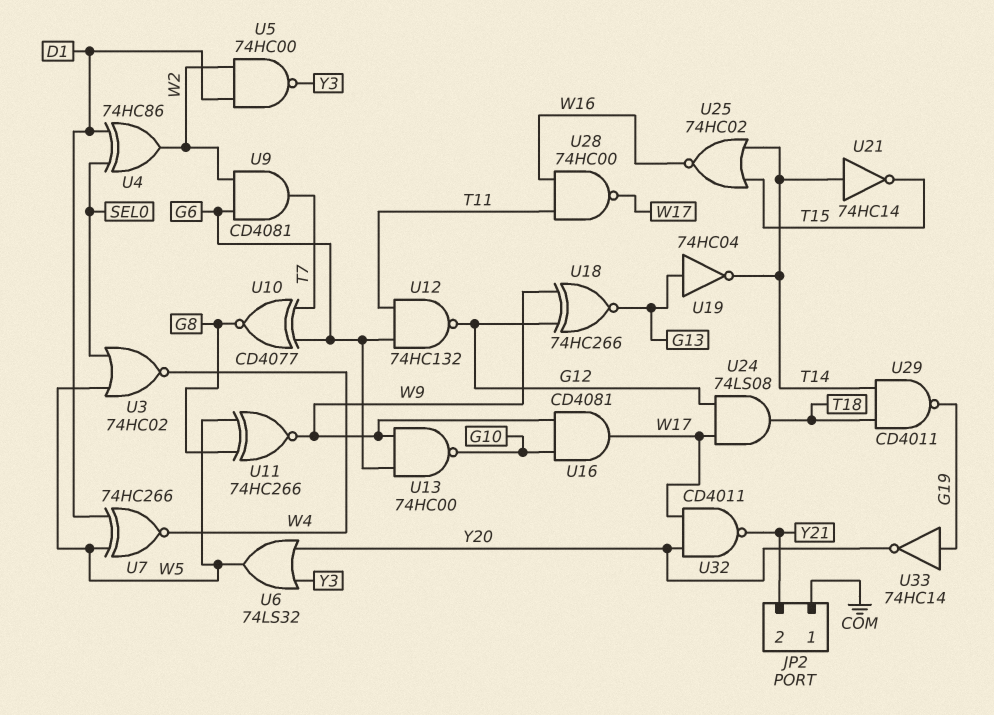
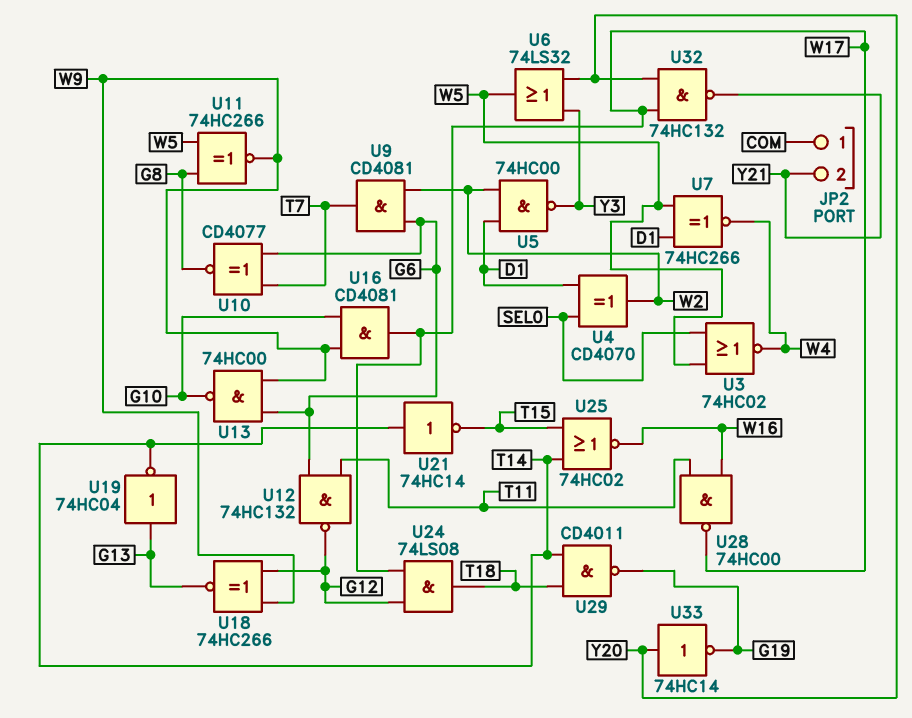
U4: XOR 74HC86 (in D1, in SEL0, out W2) -> XOR CD4070 (in D1, in SEL0, out W2)
U32: NAND CD4011 (in W17, in Y20, out Y21) -> NAND 74HC132 (in W17, in Y20, out Y21)
U33: NOT 74HC14 (in G19, out Y20) -> NOT 74HC14 (in Y20, out G19)

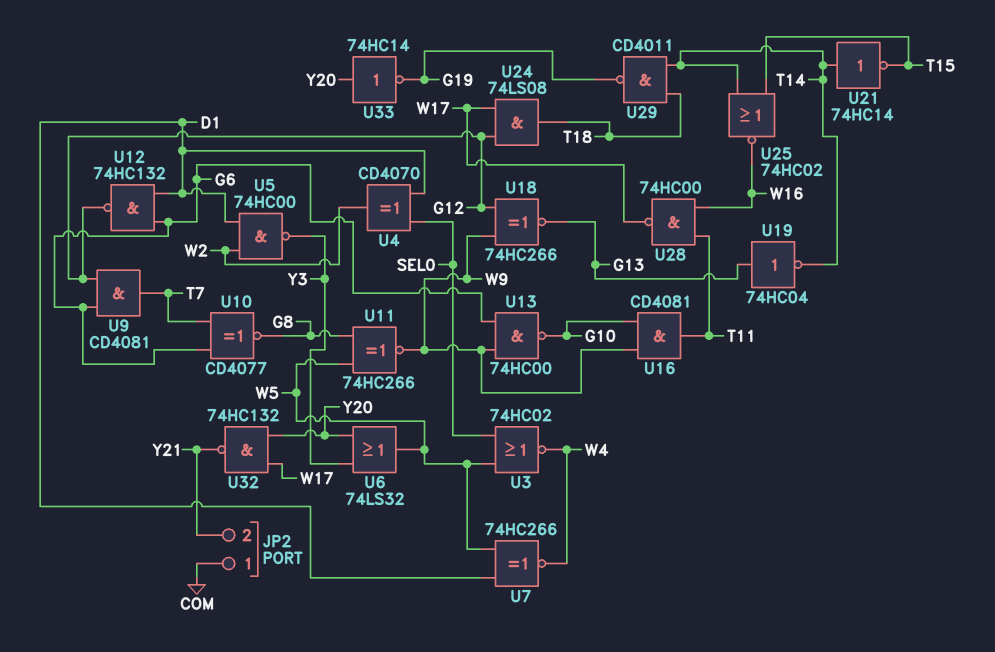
U9: AND CD4081 (in G6, in W2, out T7) -> AND CD4081 (in G6, in G12, out T7)
U12: NAND 74HC132 (in G6, in T11, out G12) -> NAND 74HC132 (in D1, in G6, out G12)
U16: AND CD4081 (in G10, in W9, out W17) -> AND CD4081 (in G10, in W9, out T11)

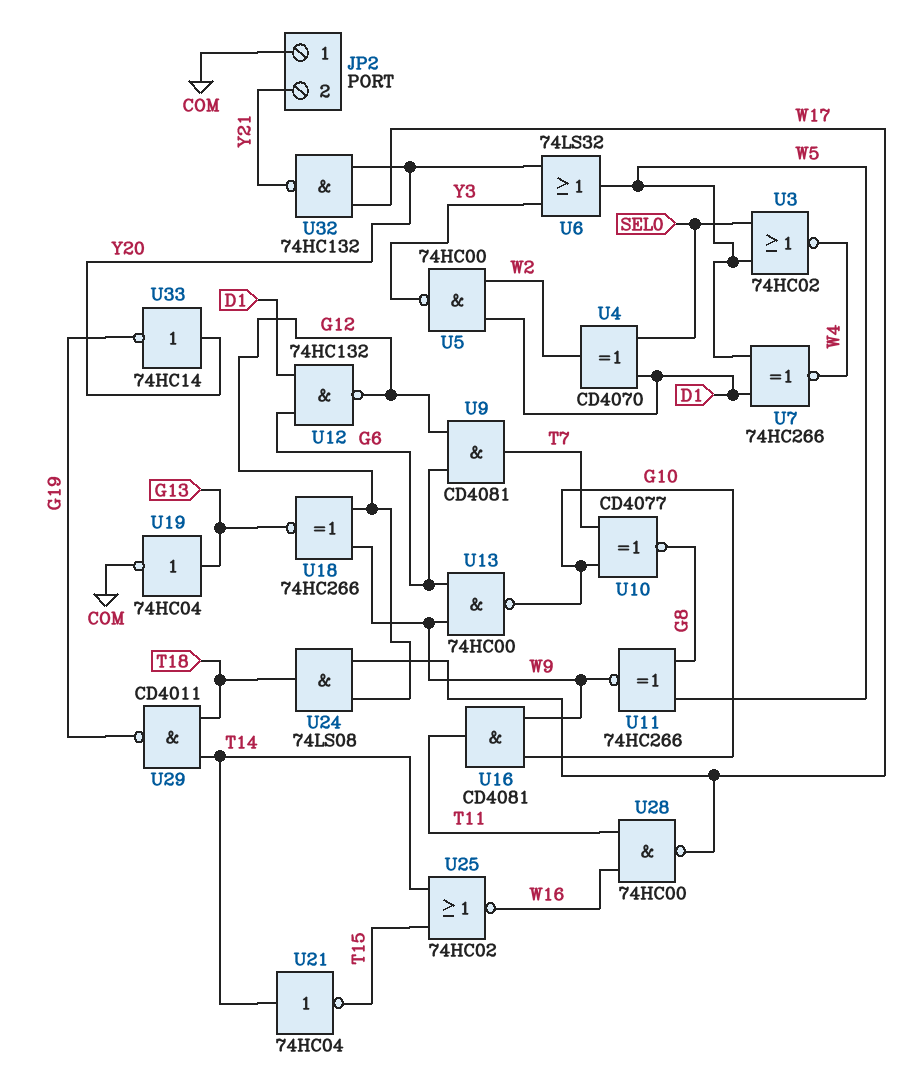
U10: XNOR CD4077 (in G6, in T7, out G8) -> XNOR CD4077 (in G10, in T7, out G8)
U19: NOT 74HC04 (in G13, out T14) -> NOT 74HC04 (in G13, out COM)
U21: NOT 74HC14 (in T14, out T15) -> NOT 74HC04 (in T14, out T15)

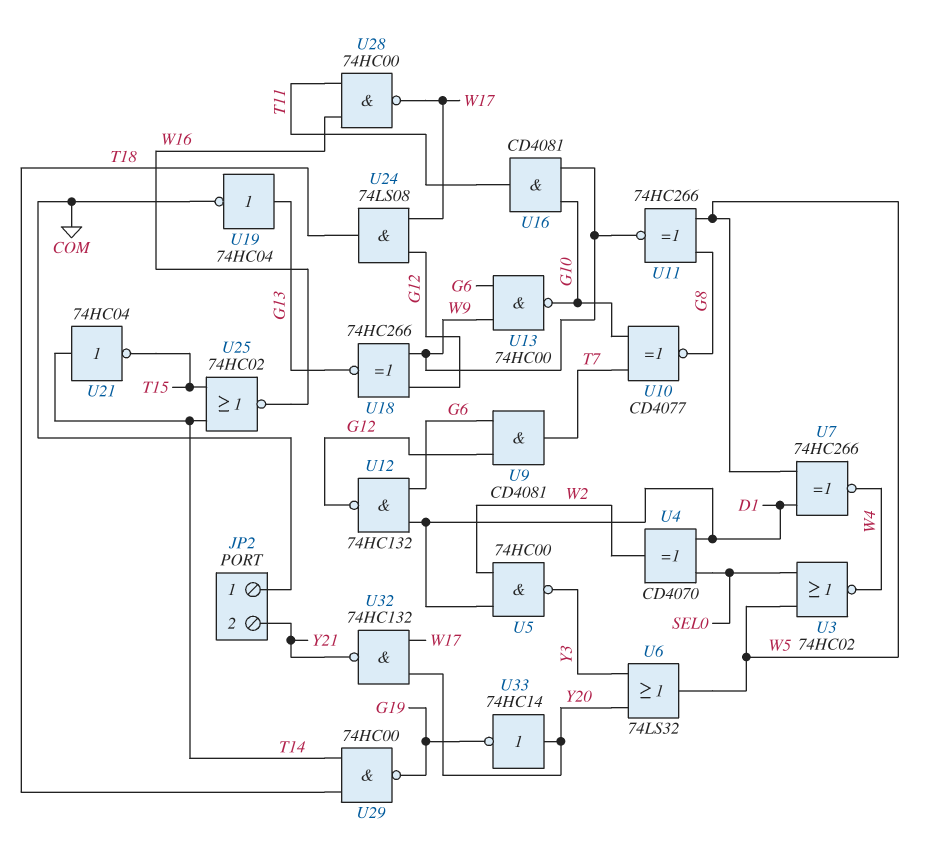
U29: NAND CD4011 (in T14, in T18, out G19) -> NAND 74HC00 (in T14, in T18, out G19)

